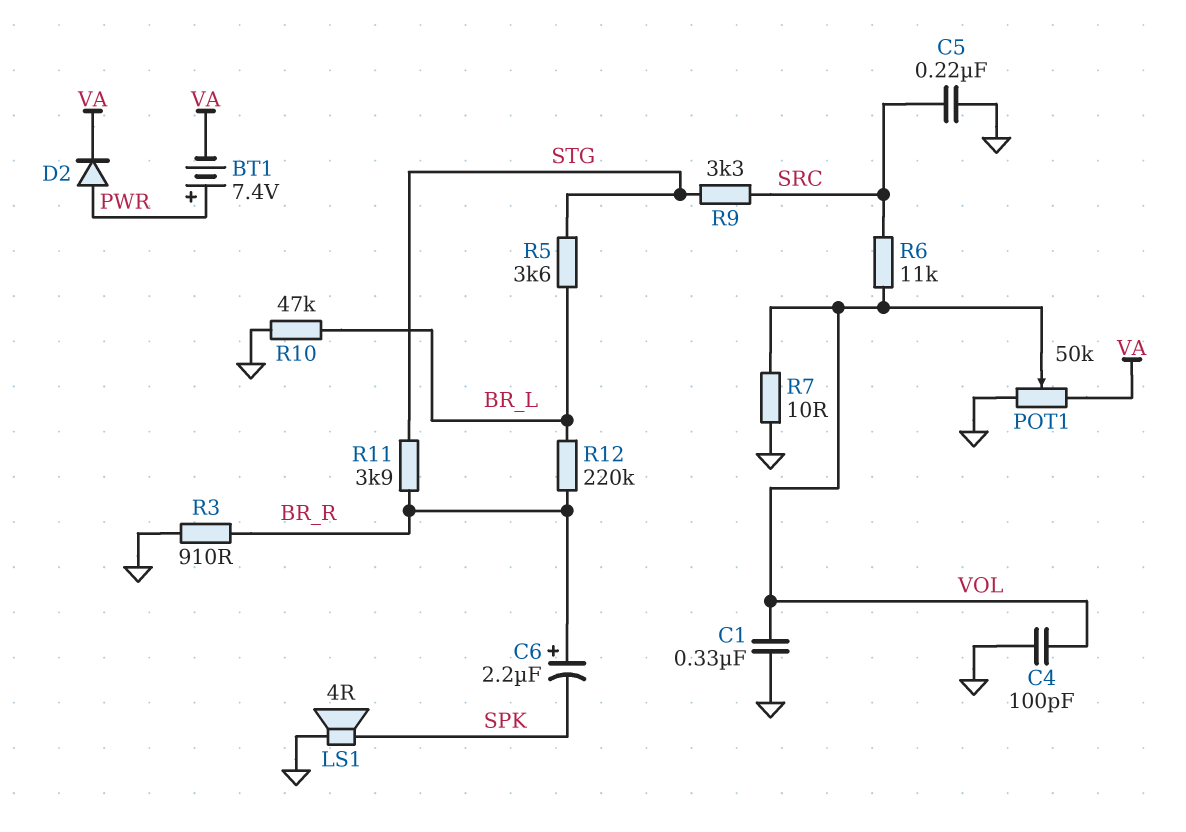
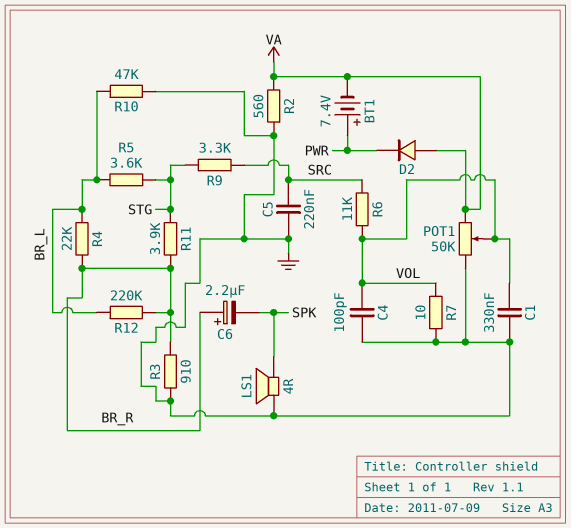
D2: diode (A PWR, K VA) -> diode (A VA, K PWR)
R2: none -> 560 (GND, VA)
R4: none -> 22k (BR_L, BR_R)

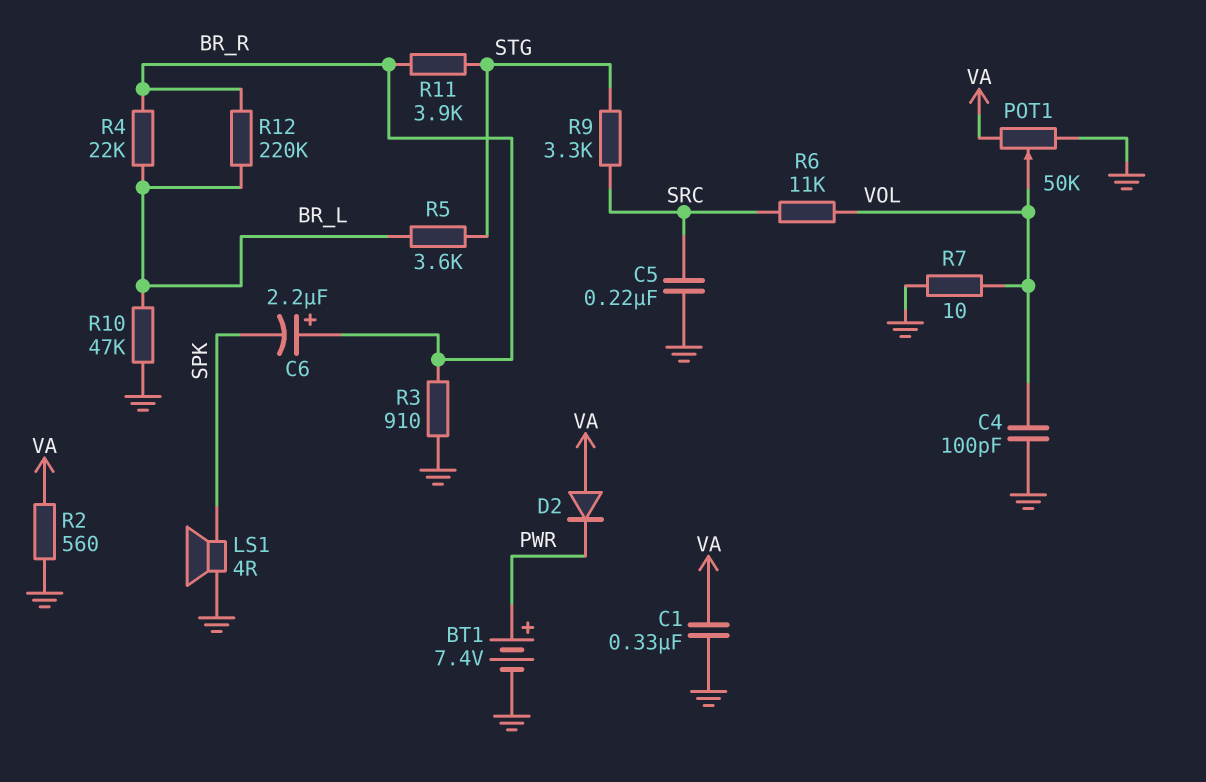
BT1: 7.4V (plus PWR, minus VA) -> 7.4V (plus PWR, minus GND)
C1: 330nF (GND, VOL) -> 330nF (GND, VA)

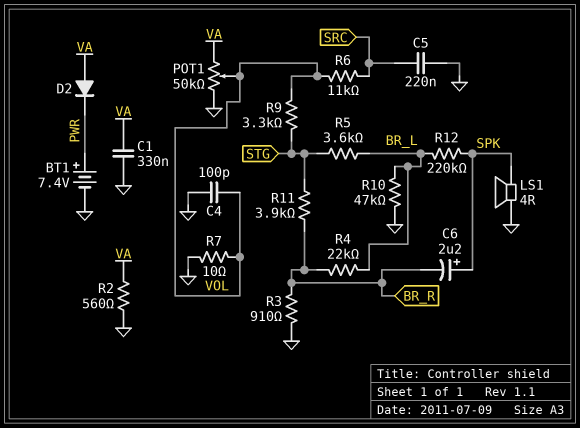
C6: 2.2uF (plus BR_R, minus SPK) -> 2.2uF (plus SPK, minus BR_R)
R9: 3.3k (SRC, STG) -> 3.3k (STG, VOL)
R12: 220k (BR_L, BR_R) -> 220k (BR_L, SPK)

